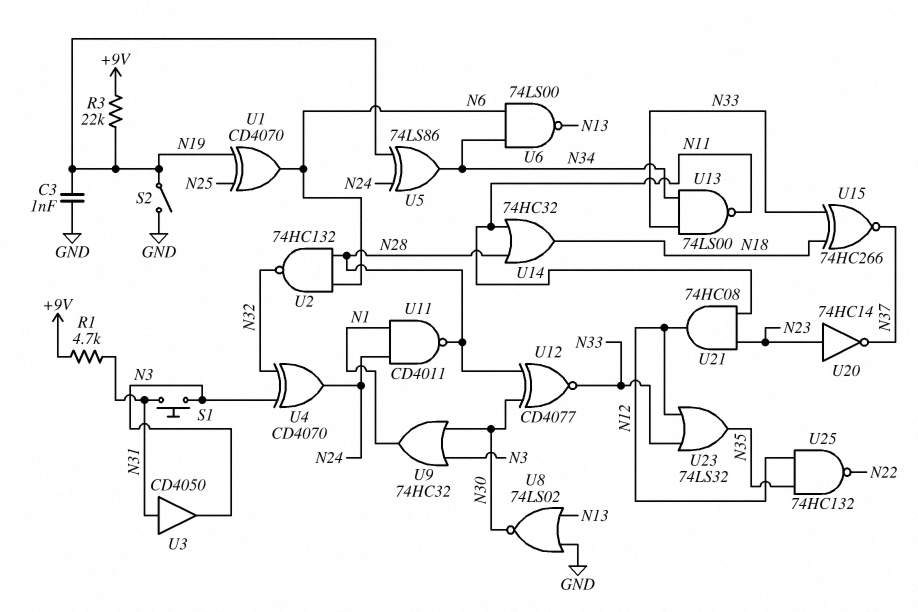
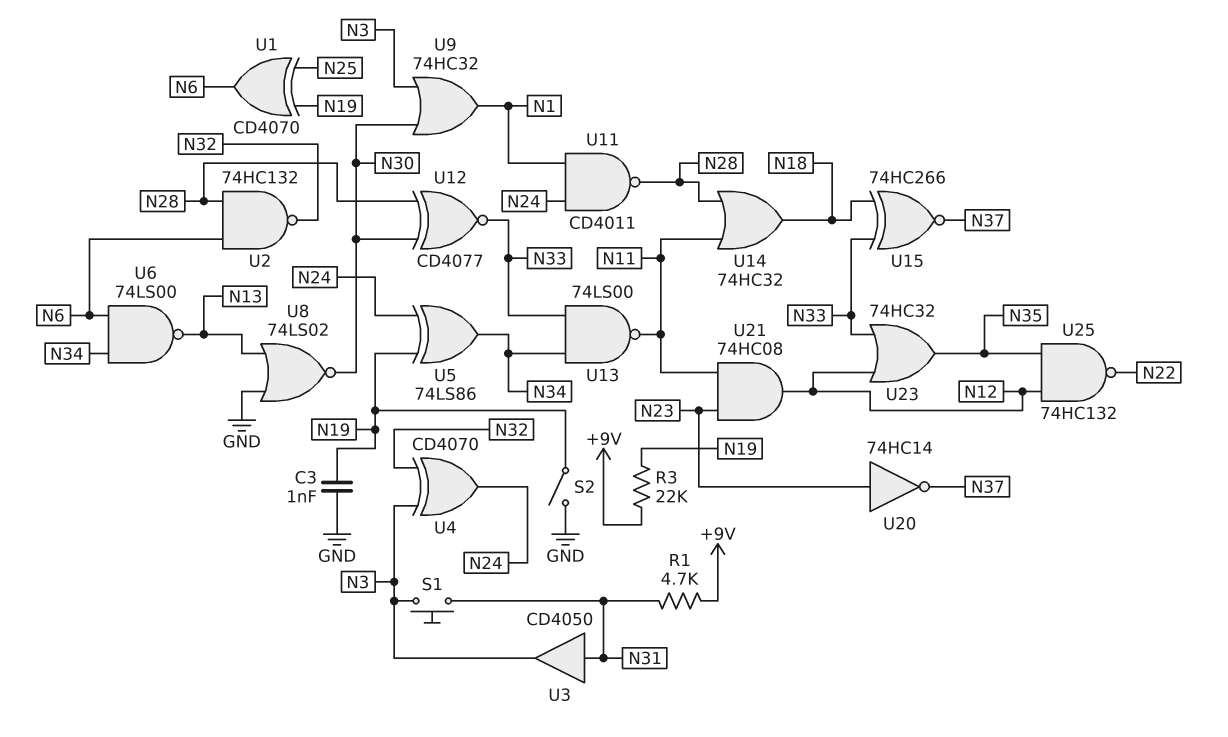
U23: OR 74LS32 (in N12, in N33, out N35) -> OR 74HC32 (in N12, in N33, out N35)

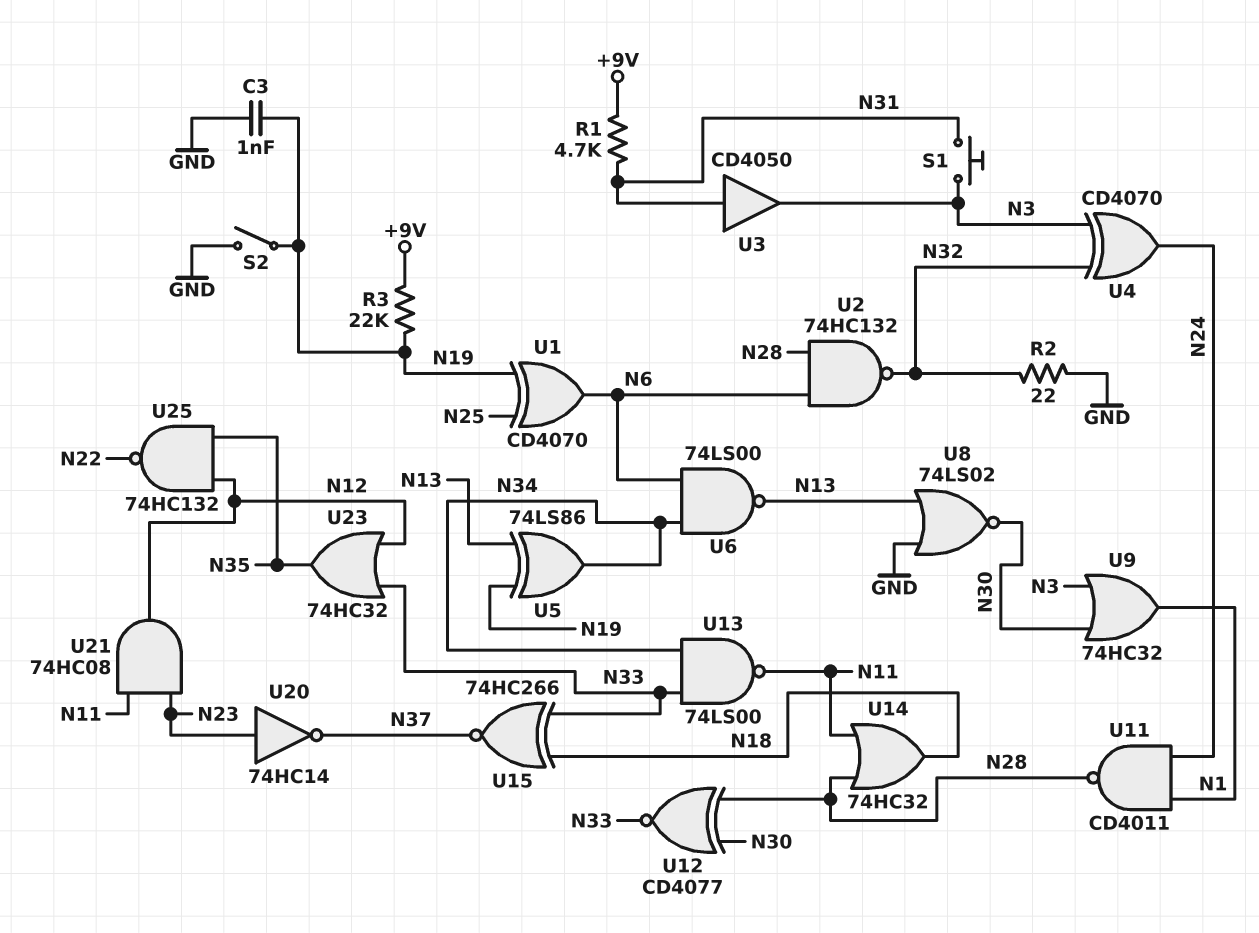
R2: none -> 22 (GND, N32)
U5: XOR 74LS86 (in N19, in N24, out N34) -> XOR 74LS86 (in N13, in N19, out N34)

